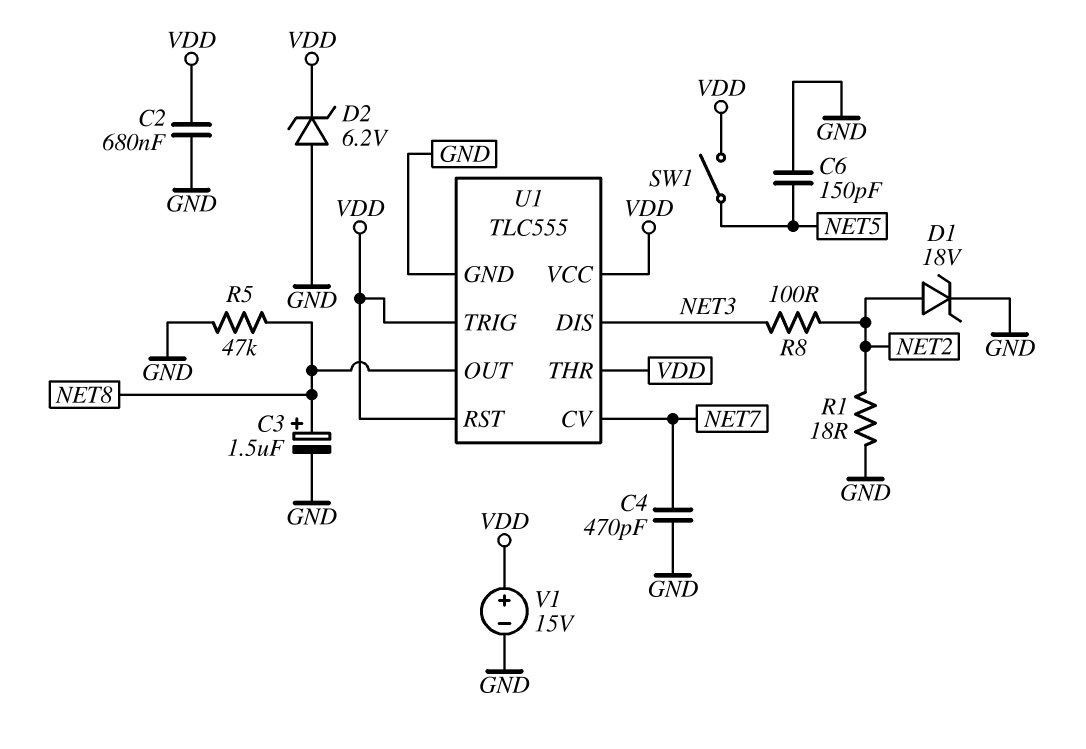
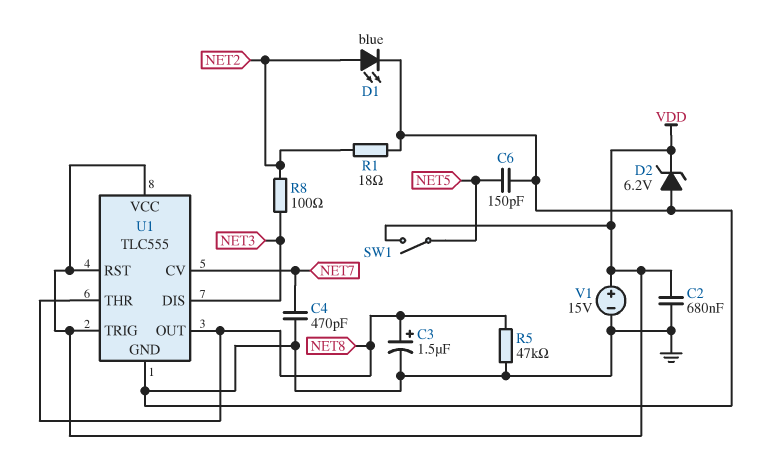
D1: zener 18V (A NET2, K GND) -> LED blue (A NET2, K GND)
U1 pin THR: VDD -> NET8

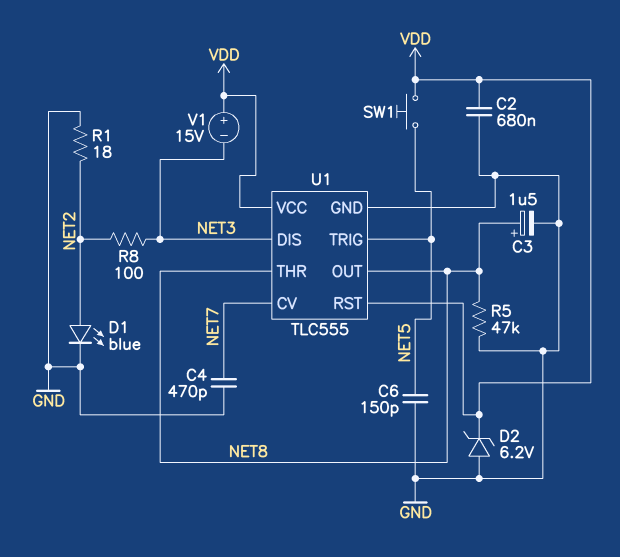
SW1: switch (NET5, VDD) -> button (NET5, VDD)
U1 pin TRIG: VDD -> NET5
V1: 15V (plus VDD, minus GND) -> 15V (plus VDD, minus NET3)

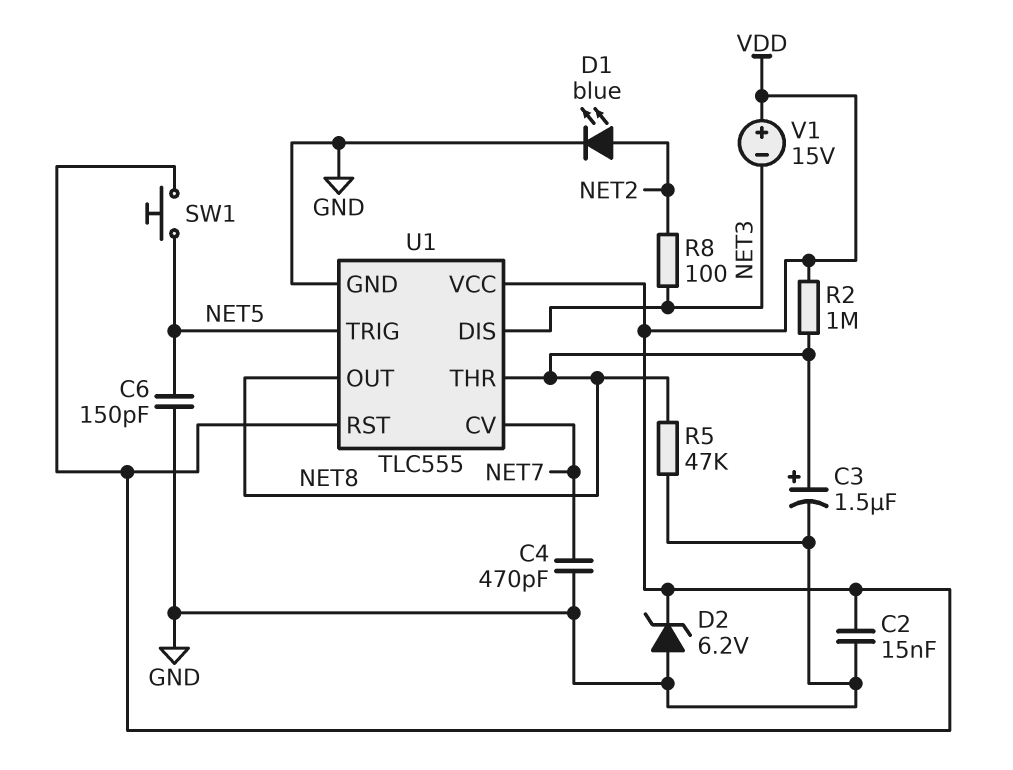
C2: 680nF (GND, VDD) -> 15nF (GND, VDD)
R1: 18 (GND, NET2) -> none
R2: none -> 1M (NET8, VDD)

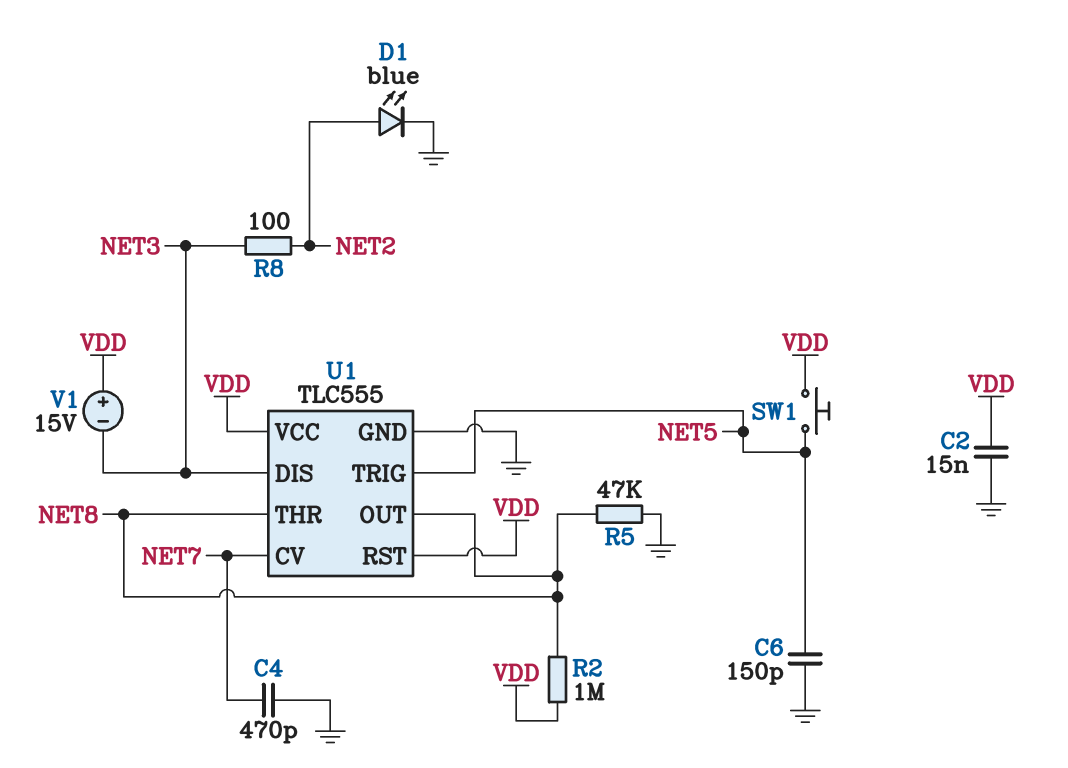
C3: 1.5uF (plus NET8, minus GND) -> none
D2: zener 6.2V (A GND, K VDD) -> none

